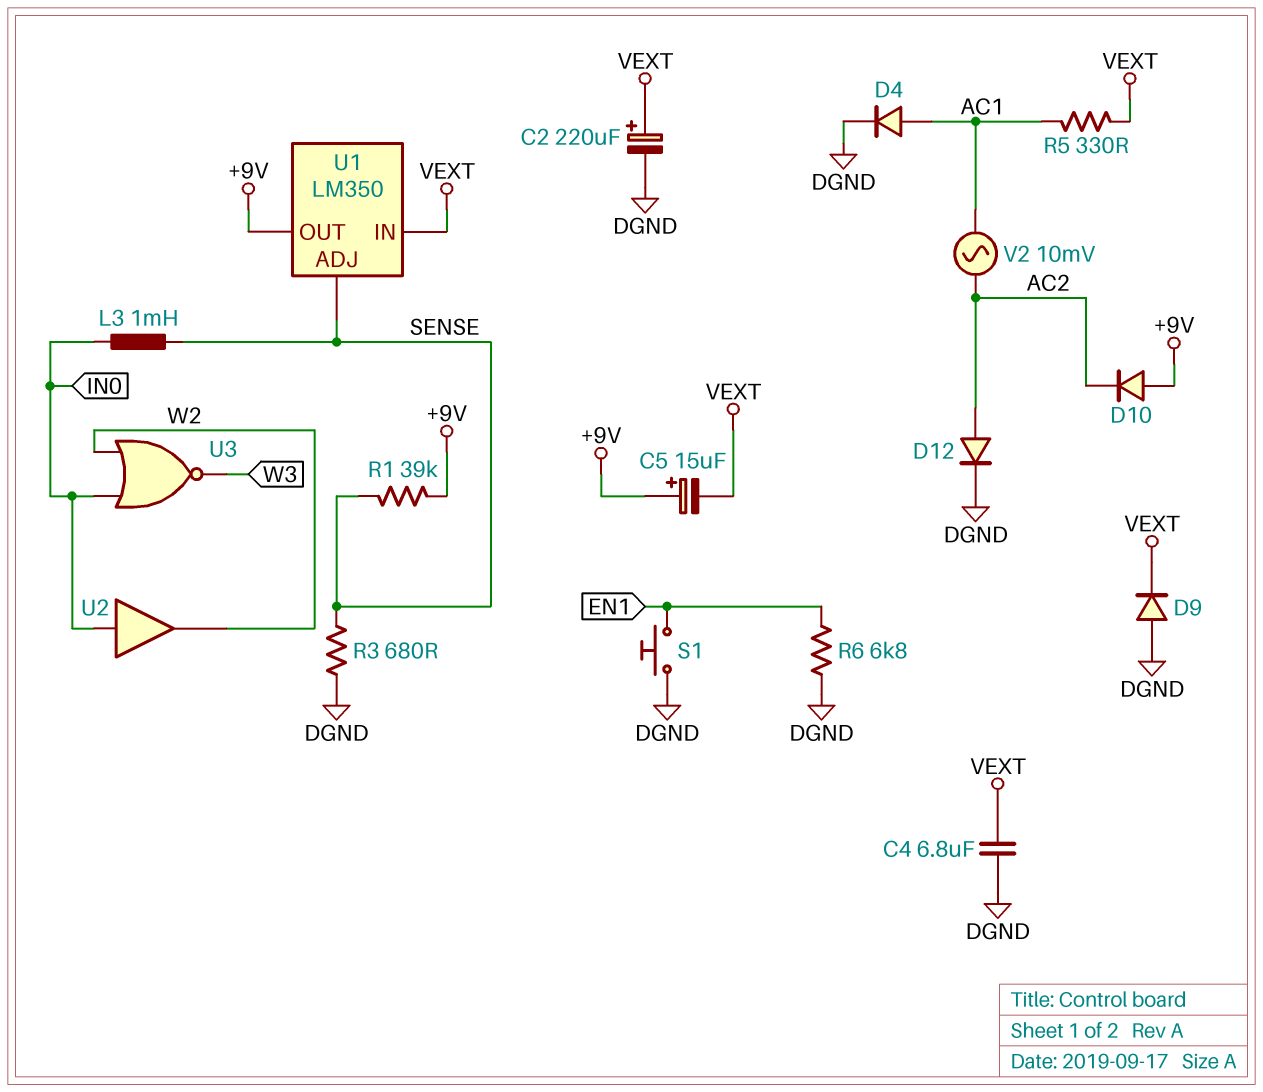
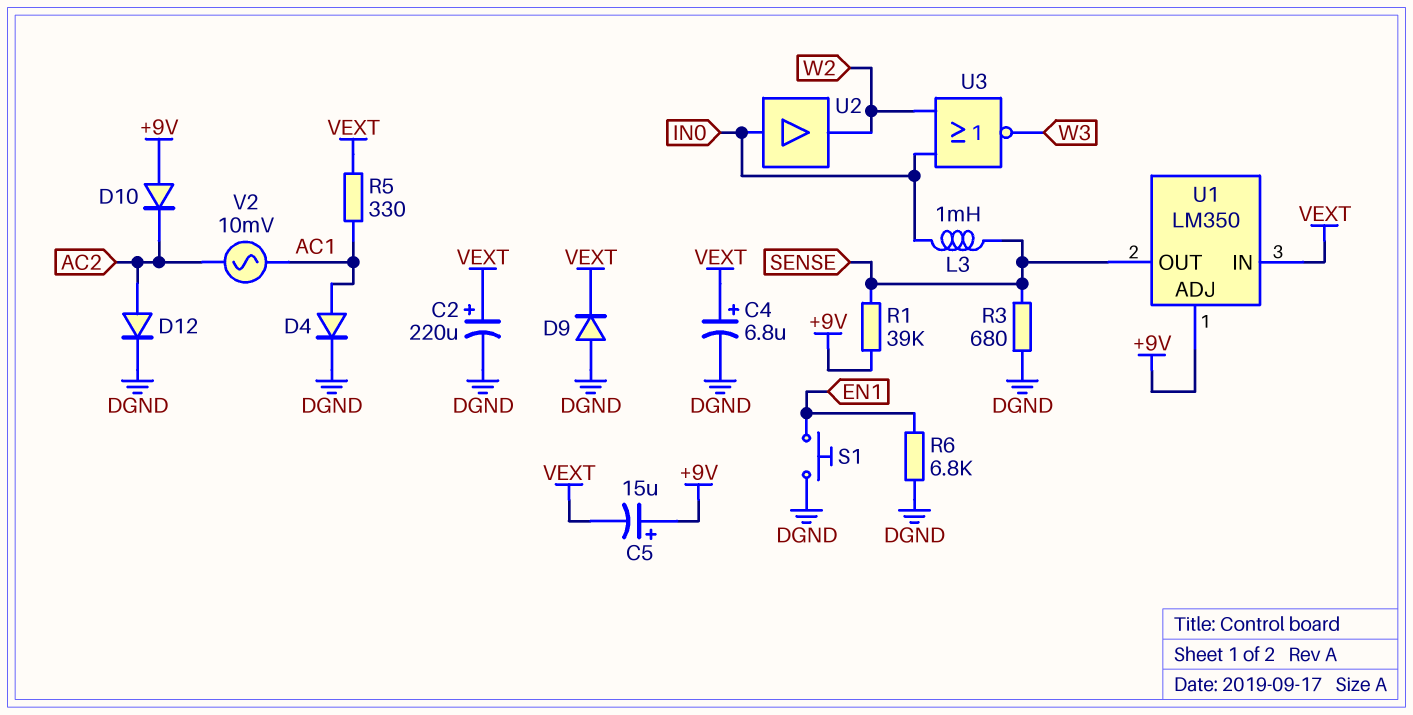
C4: 6.8uF (DGND, VEXT) -> 6.8uF (plus VEXT, minus DGND)
U1 pin ADJ: SENSE -> +9V
U1 pin OUT: +9V -> SENSE

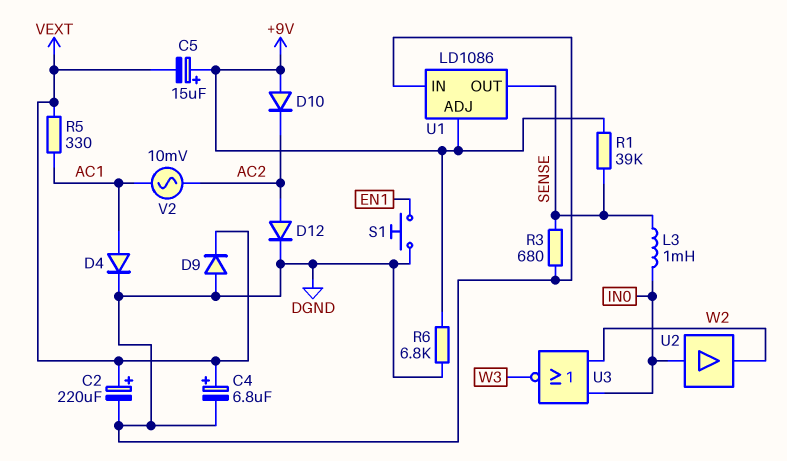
R6: 6.8k (DGND, EN1) -> 6.8k (+9V, DGND)
U1: LM350 -> LD1086
U1 pin IN: VEXT -> DGND

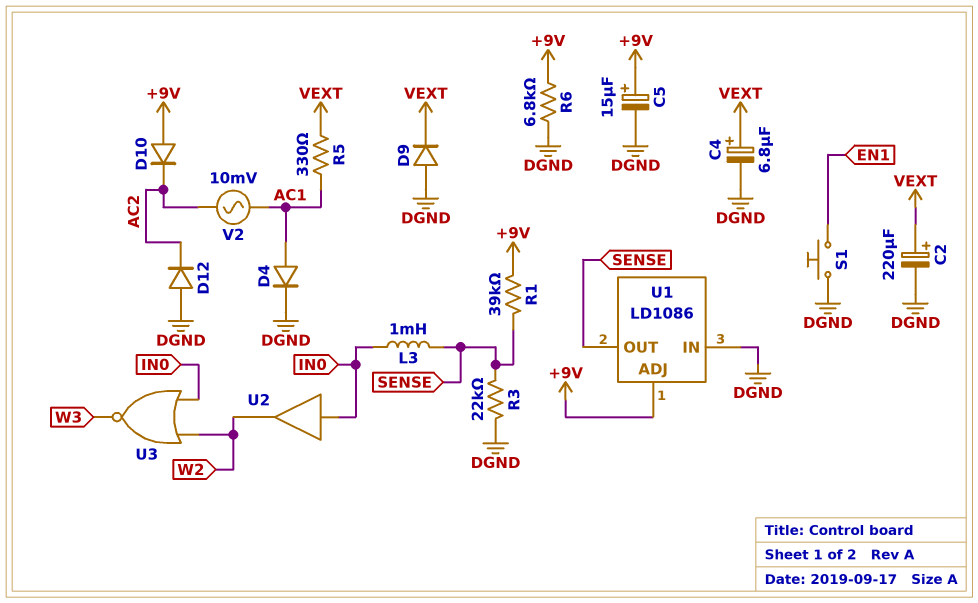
C5: 15uF (plus +9V, minus VEXT) -> 15uF (plus +9V, minus DGND)
D12: diode (A AC2, K DGND) -> diode (A DGND, K AC2)
R3: 680 (DGND, SENSE) -> 22k (DGND, SENSE)

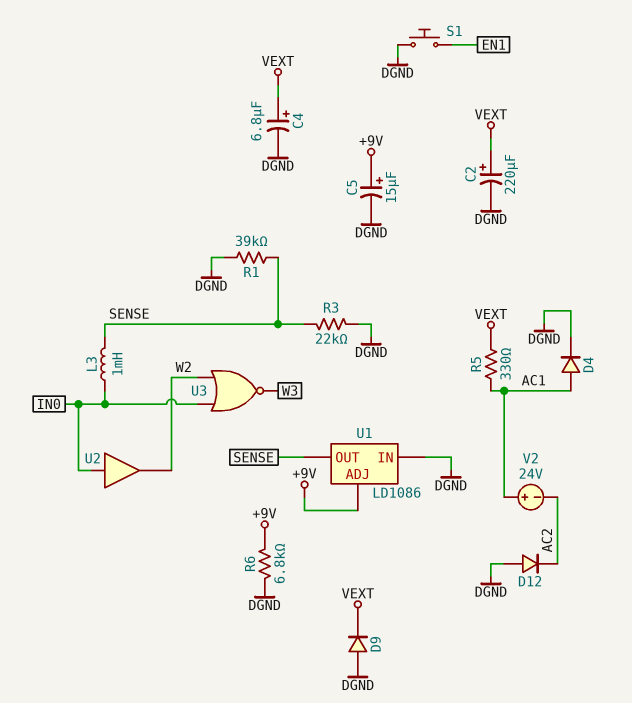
D10: diode (A +9V, K AC2) -> none
R1: 39k (+9V, SENSE) -> 39k (DGND, SENSE)
V2: AC 10mV (AC1, AC2) -> 24V (plus AC1, minus AC2)

